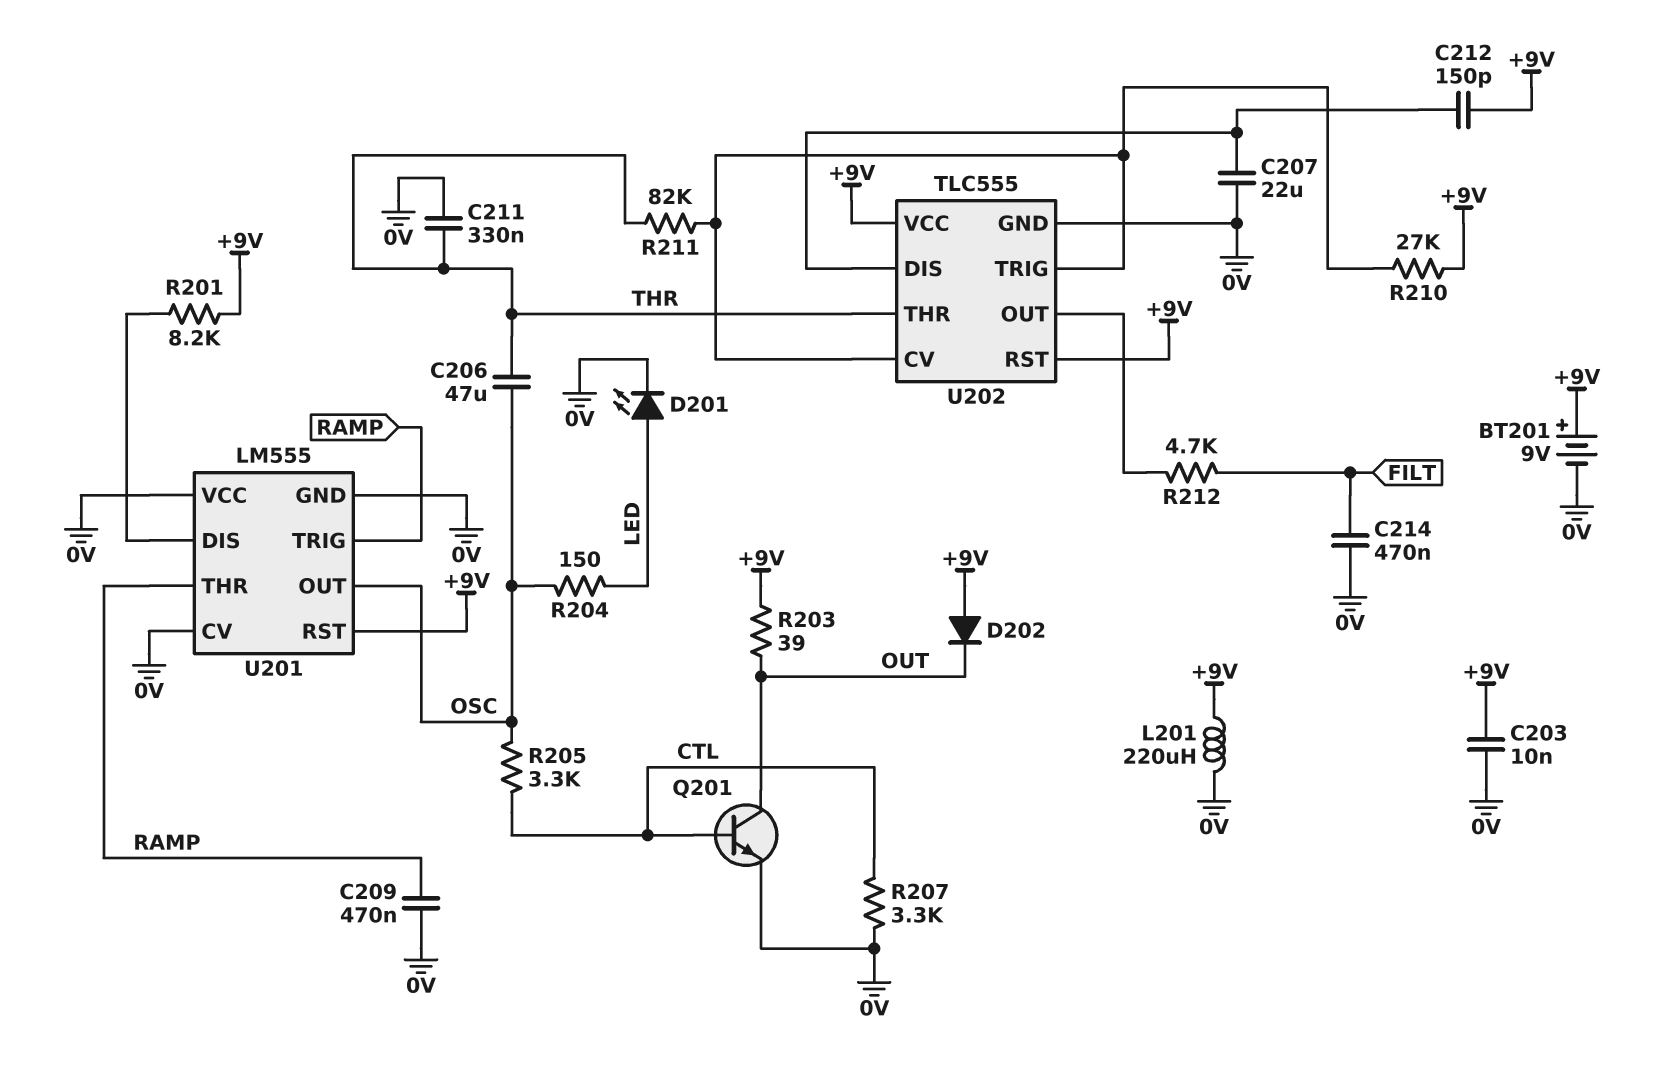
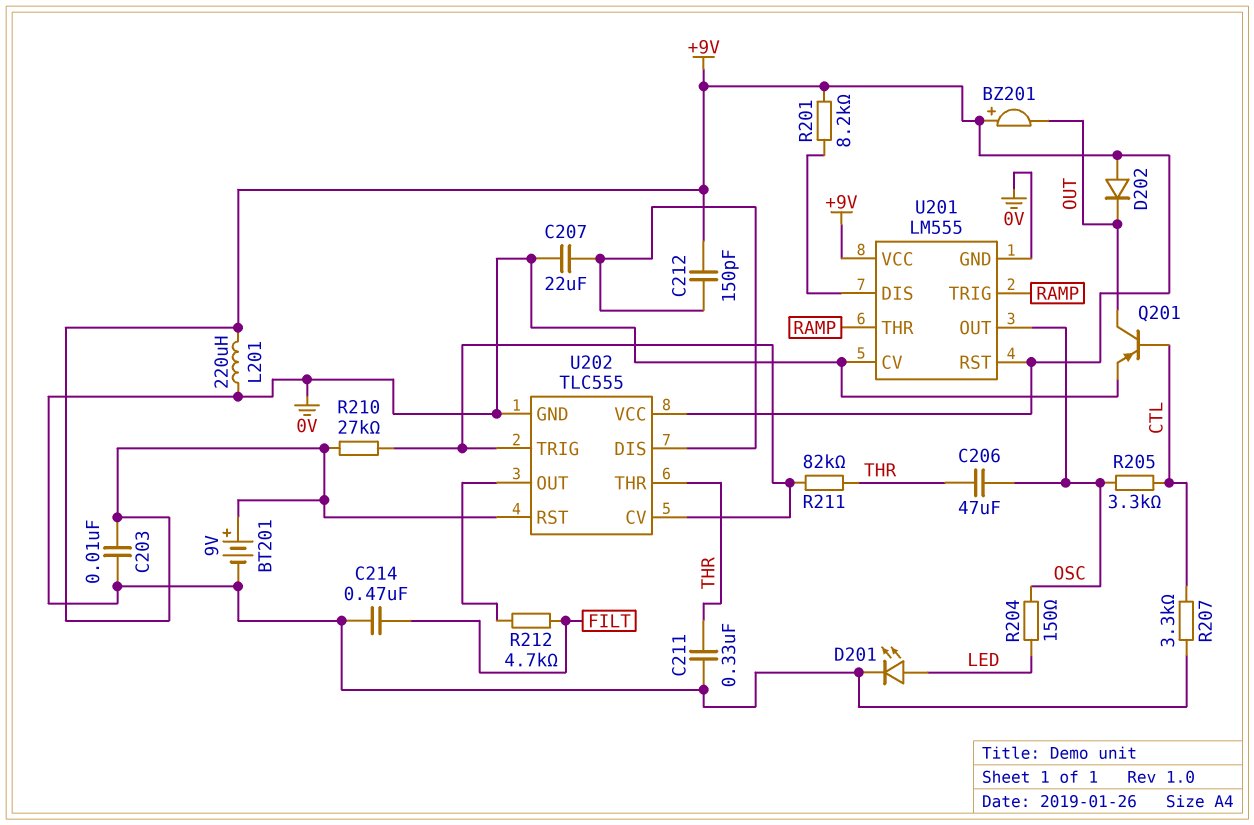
BZ201: none -> buzzer (plus +9V, minus OUT)
C209: 470nF (0V, RAMP) -> none
Q201: NPN (B CTL, C OUT, E 0V) -> PNP (B CTL, C OUT, E 0V)
R203: 39 (+9V, OUT) -> none
U201 pin VCC: 0V -> +9V

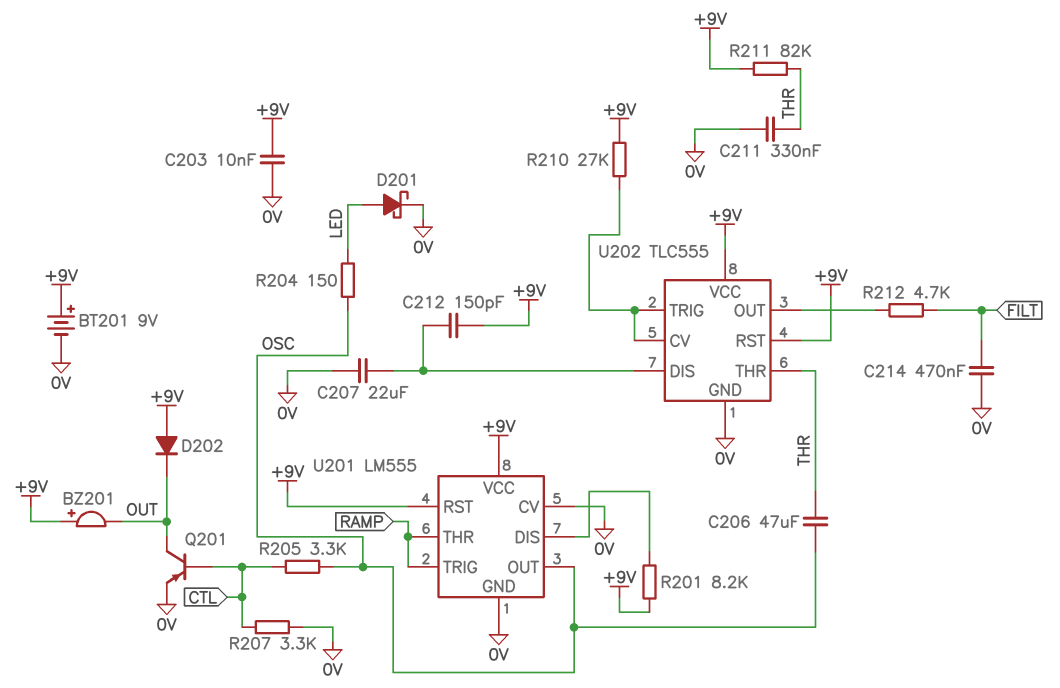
D201: LED (A LED, K 0V) -> schottky (A LED, K 0V)
L201: 220uH (+9V, 0V) -> none
R211: 82k (THR, U202/CV) -> 82k (+9V, THR)

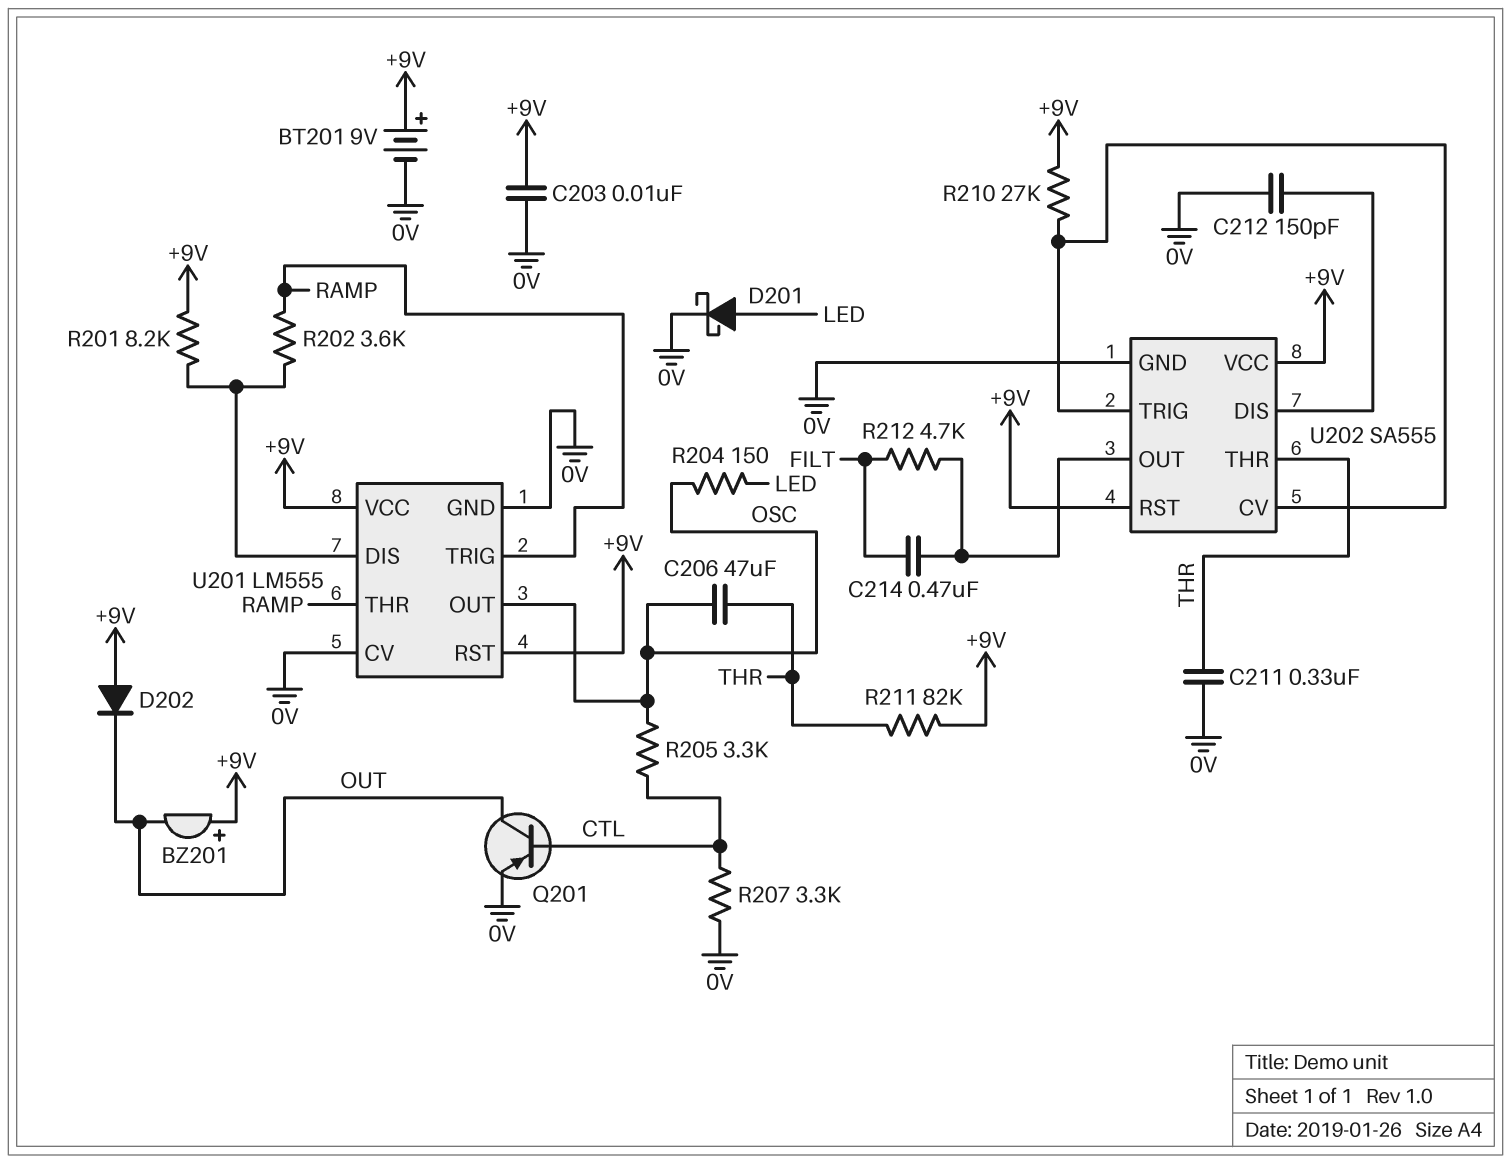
C207: 22uF (0V, U202/DIS) -> none
C212: 150pF (+9V, U202/DIS) -> 150pF (0V, U202/DIS)
C214: 470nF (0V, FILT) -> 470nF (FILT, U202/OUT)
R202: none -> 3.6k (RAMP, U201/DIS)
U202: TLC555 -> SA555

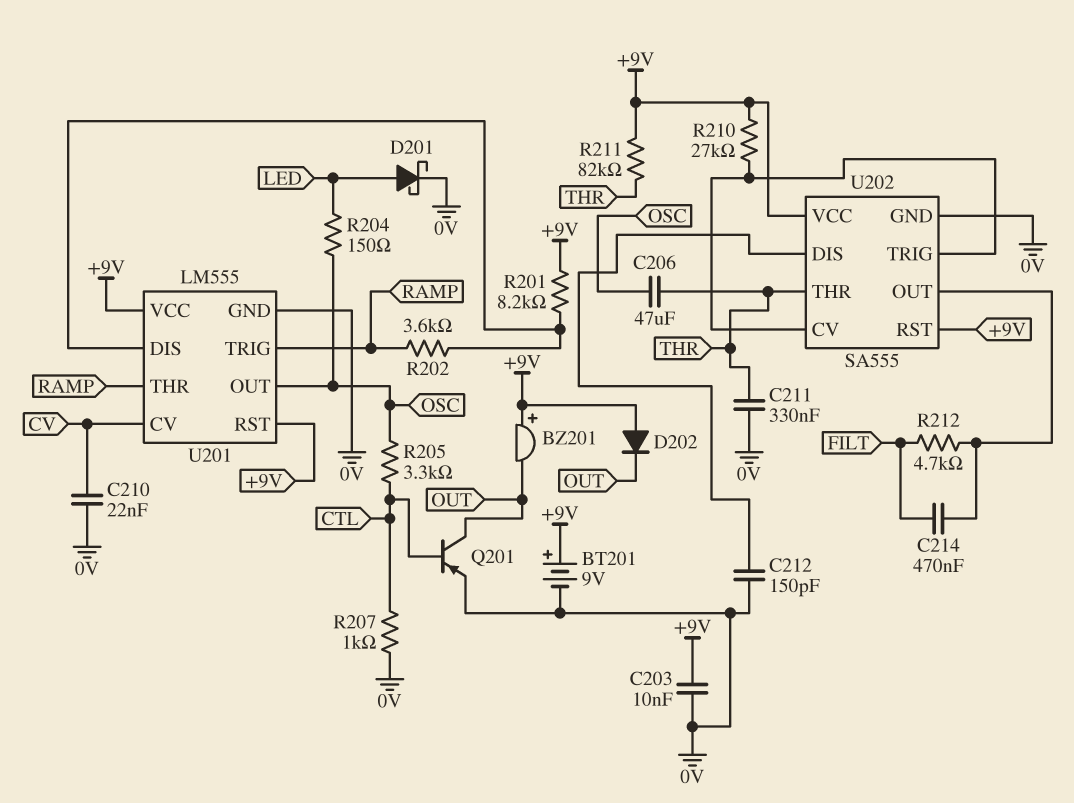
C210: none -> 22nF (0V, CV)
R207: 3.3k (0V, CTL) -> 1k (0V, CTL)
U201 pin CV: 0V -> CV

